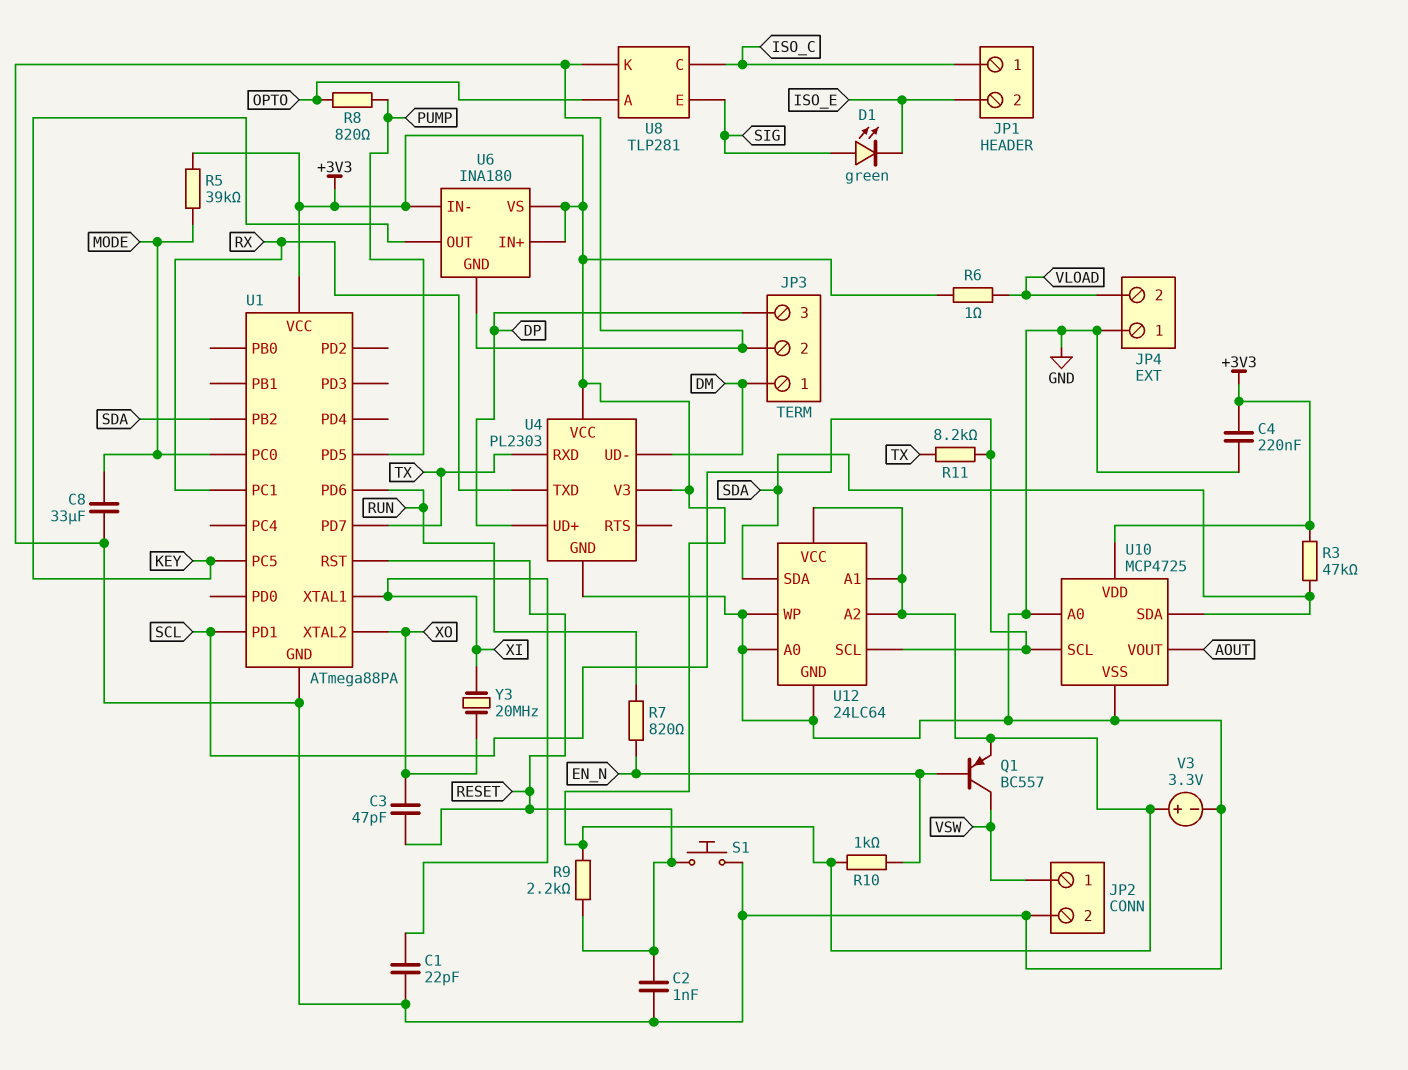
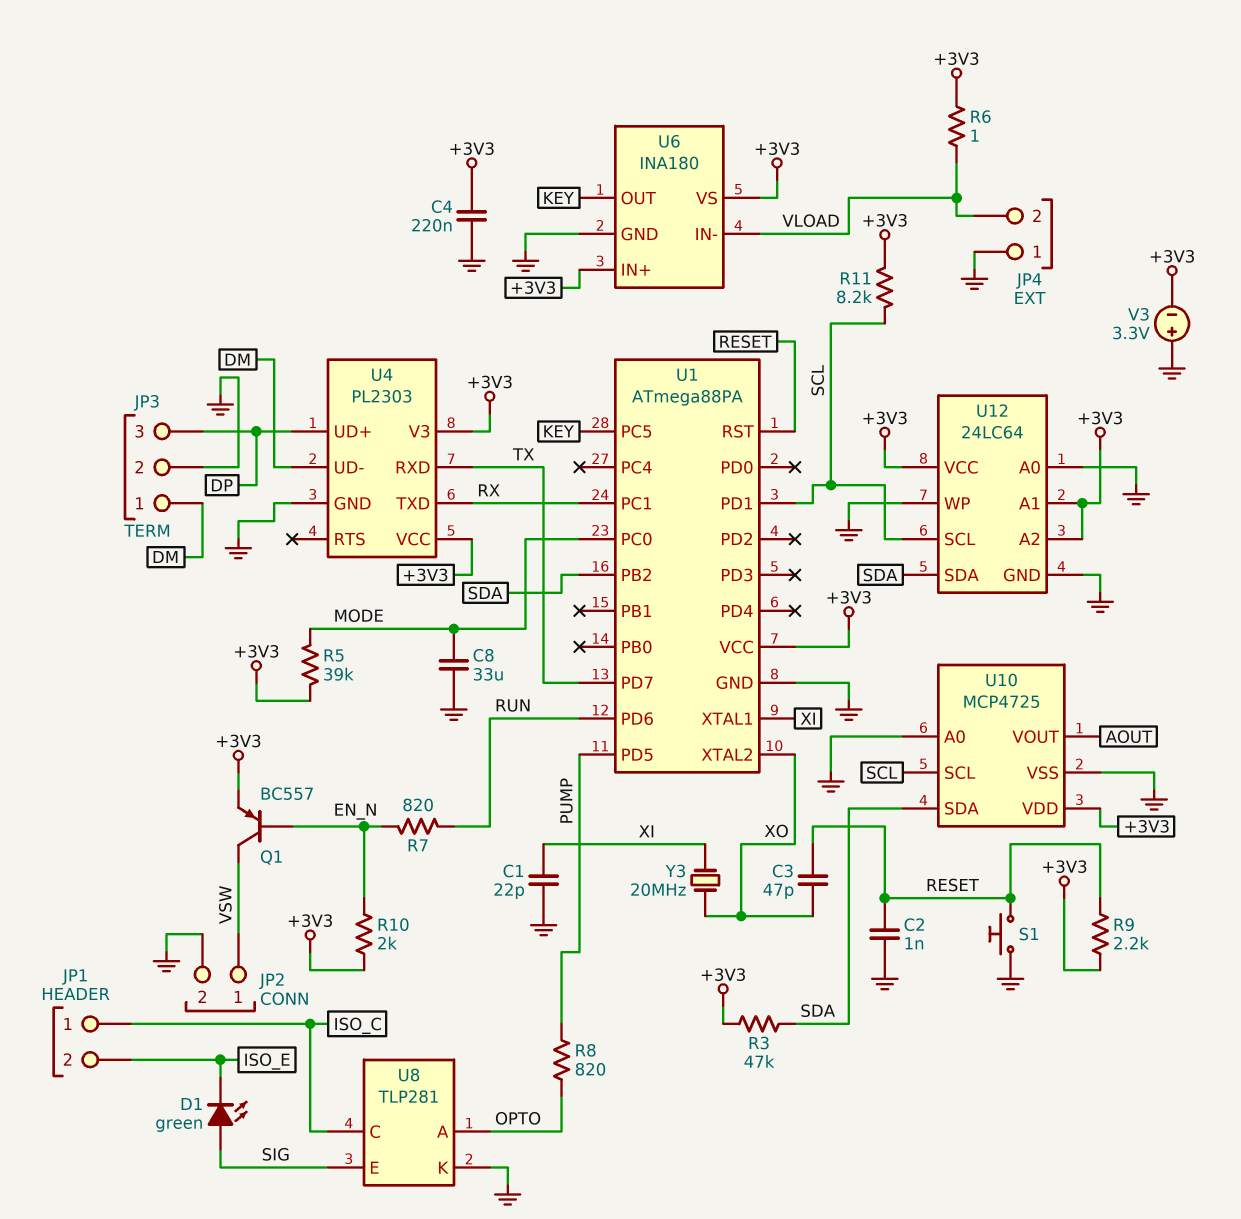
R10: 1k (+3V3, EN_N) -> 2k (+3V3, EN_N)
R11: 8.2k (SCL, TX) -> 8.2k (+3V3, SCL)
U6 pin IN-: +3V3 -> VLOAD
V3: 3.3V (plus +3V3, minus GND) -> 3.3V (plus GND, minus +3V3)

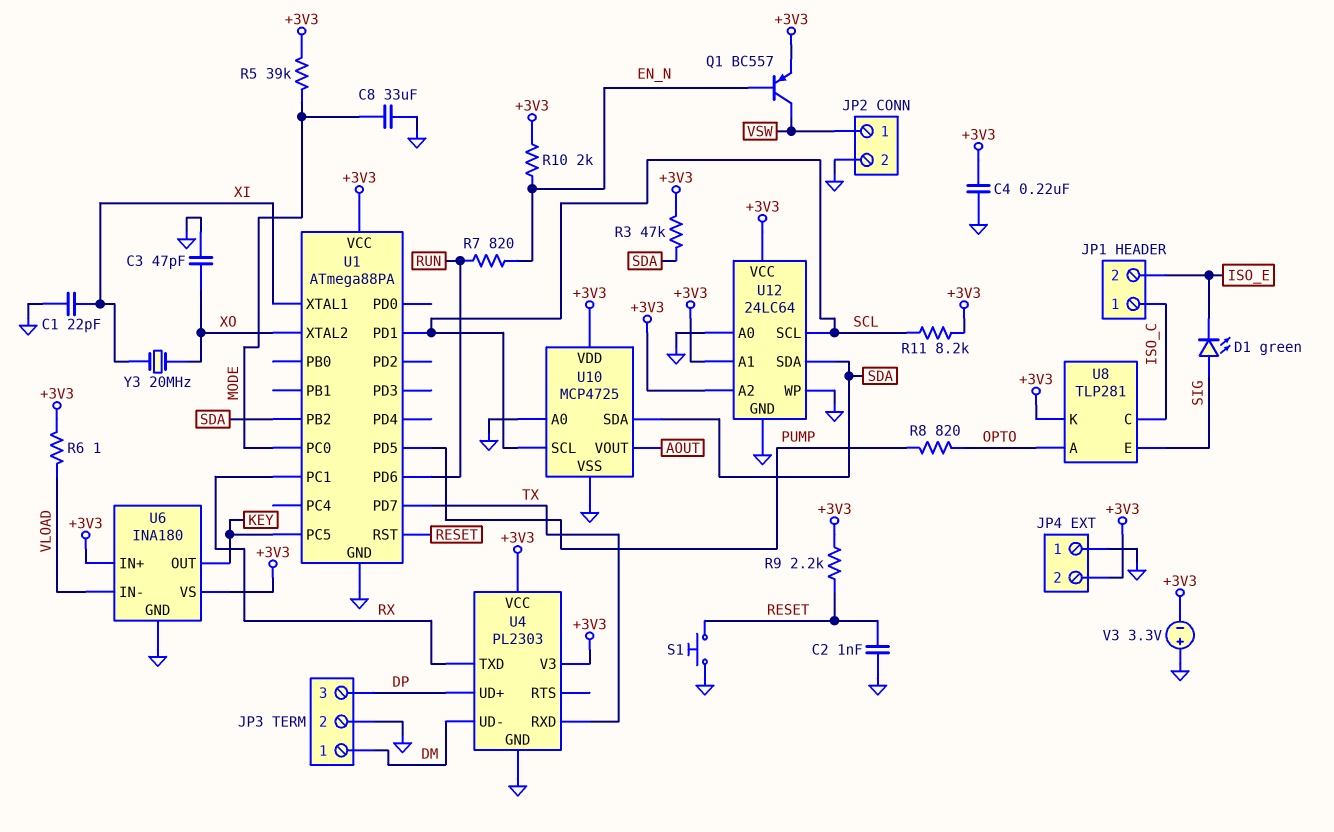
C3: 47pF (RESET, XO) -> 47pF (GND, XO)
JP4 pin 2: VLOAD -> +3V3
U8 pin K: GND -> +3V3

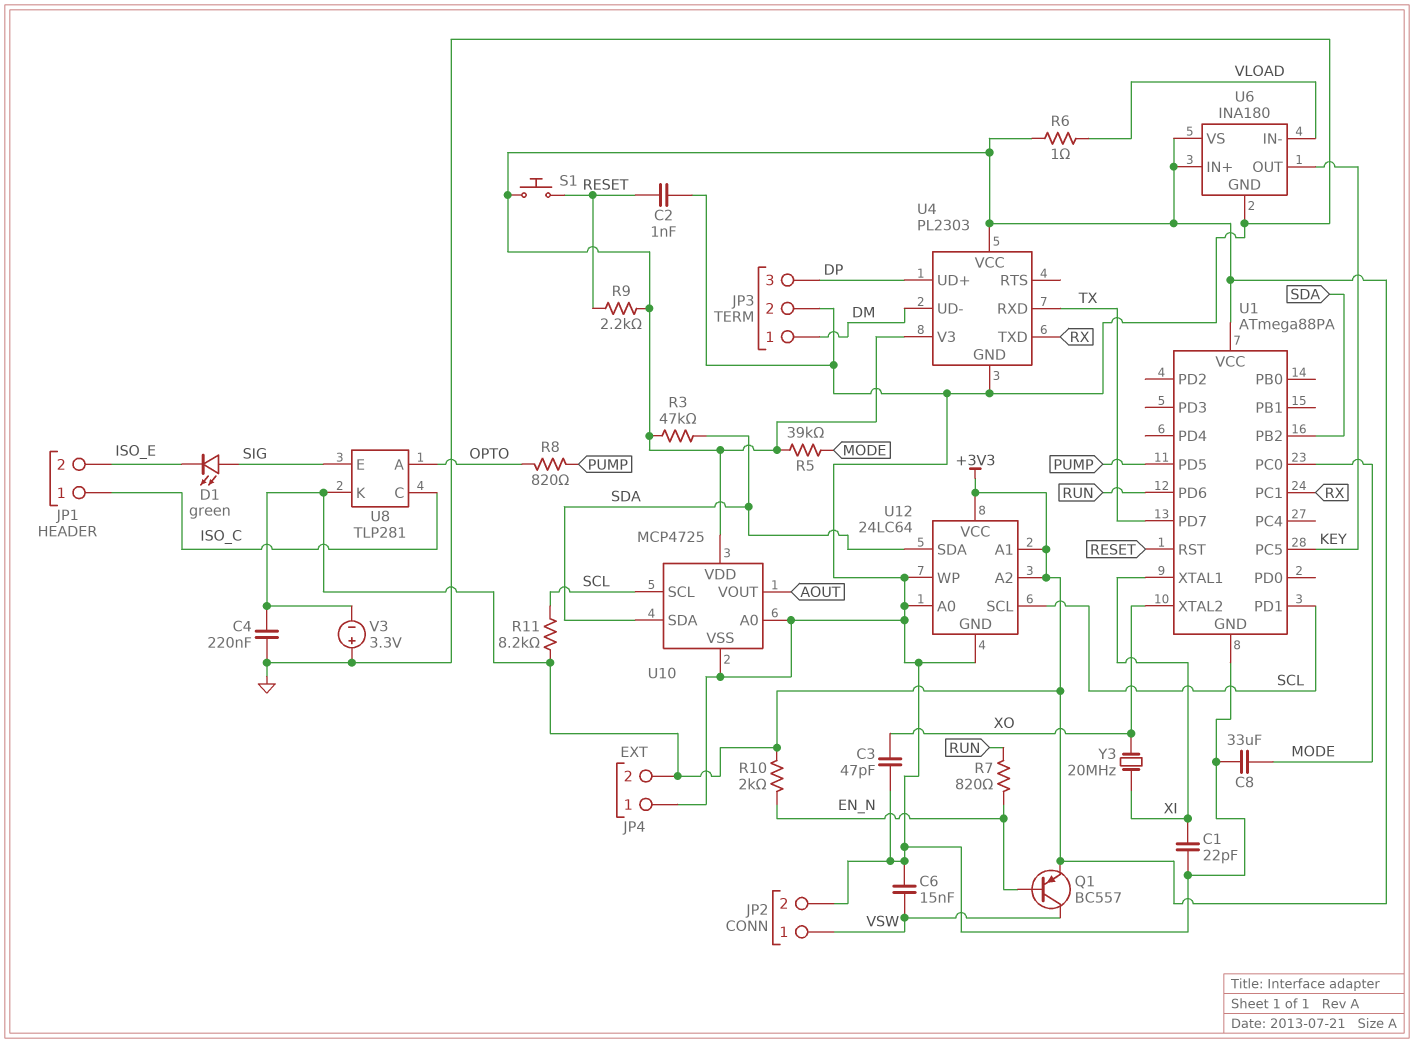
C6: none -> 15nF (GND, VSW)
S1: button (GND, RESET) -> button (+3V3, RESET)

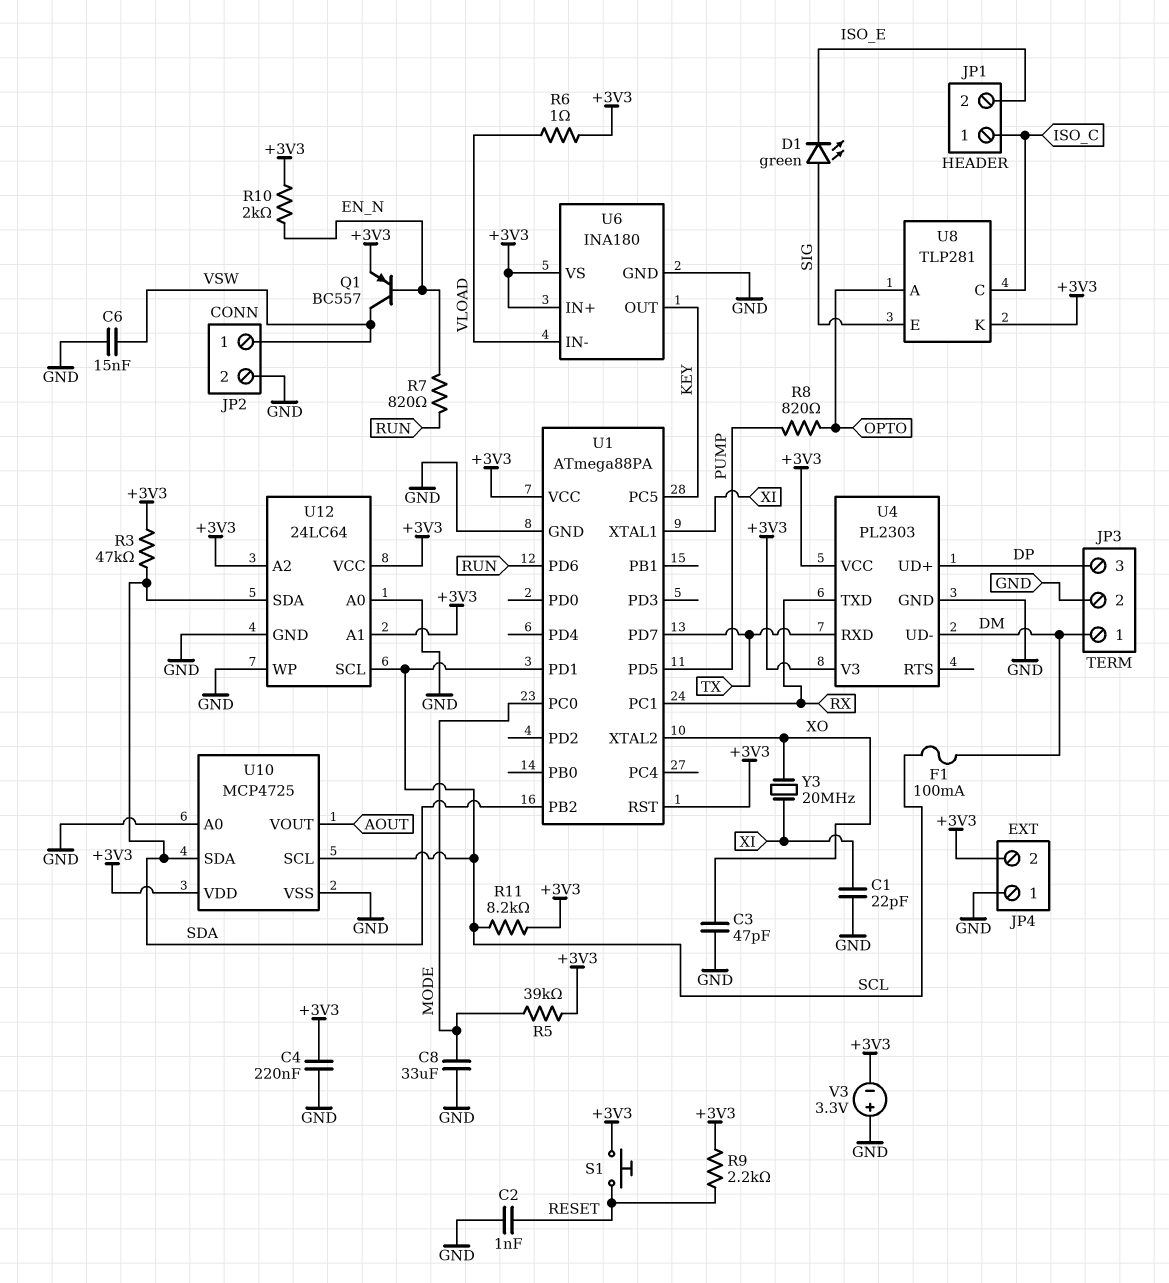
F1: none -> 100mA (DM, SCL)
U1 pin RST: RESET -> +3V3

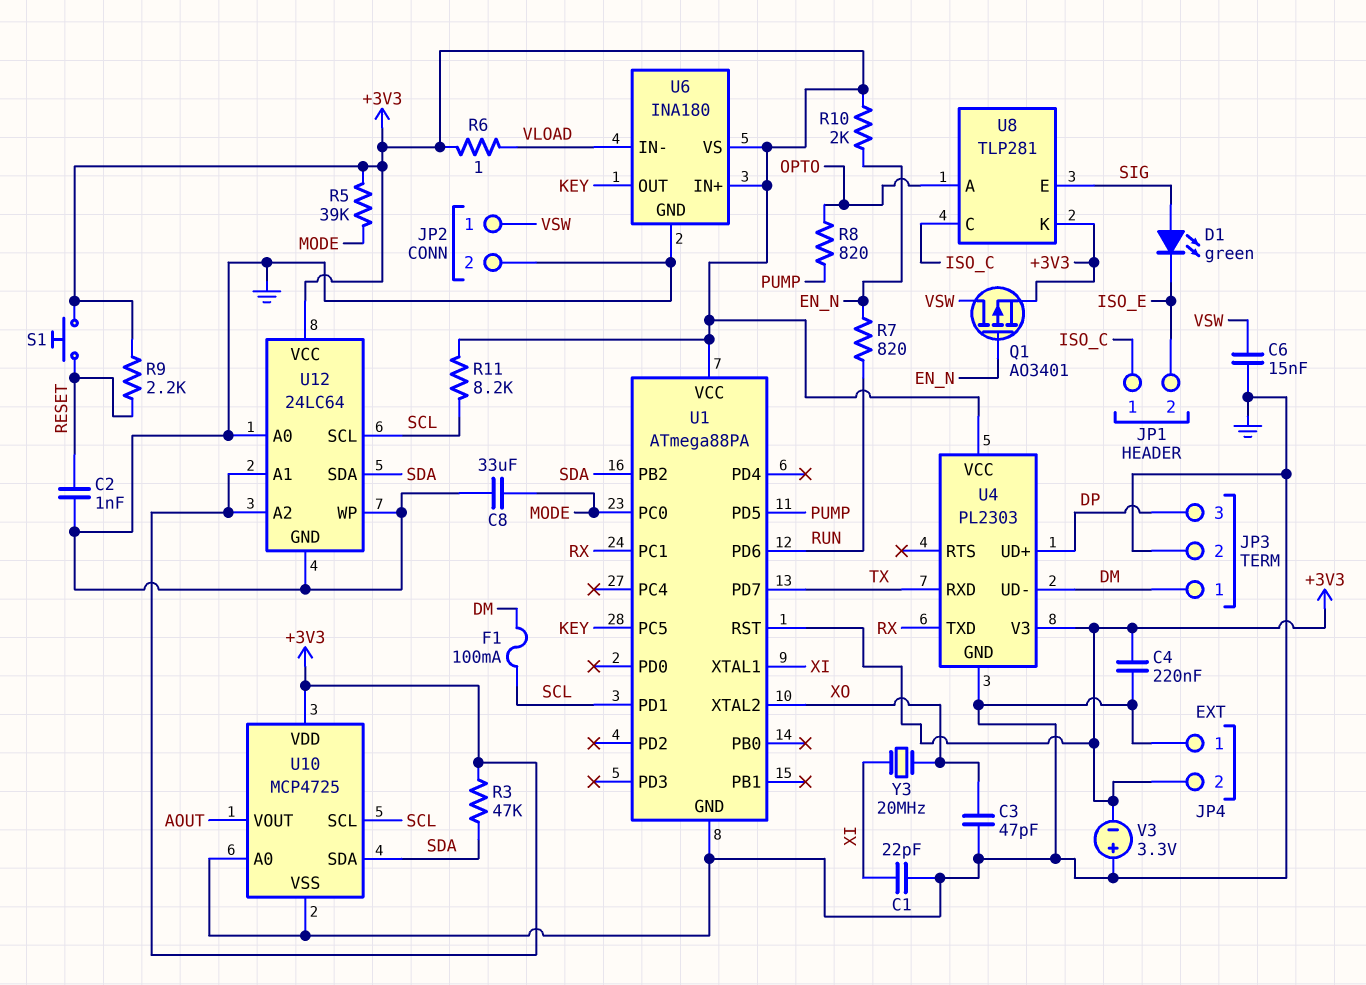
Q1: PNP BC557 (B EN_N, C VSW, E +3V3) -> PMOS AO3401 (G EN_N, D VSW, S +3V3)

